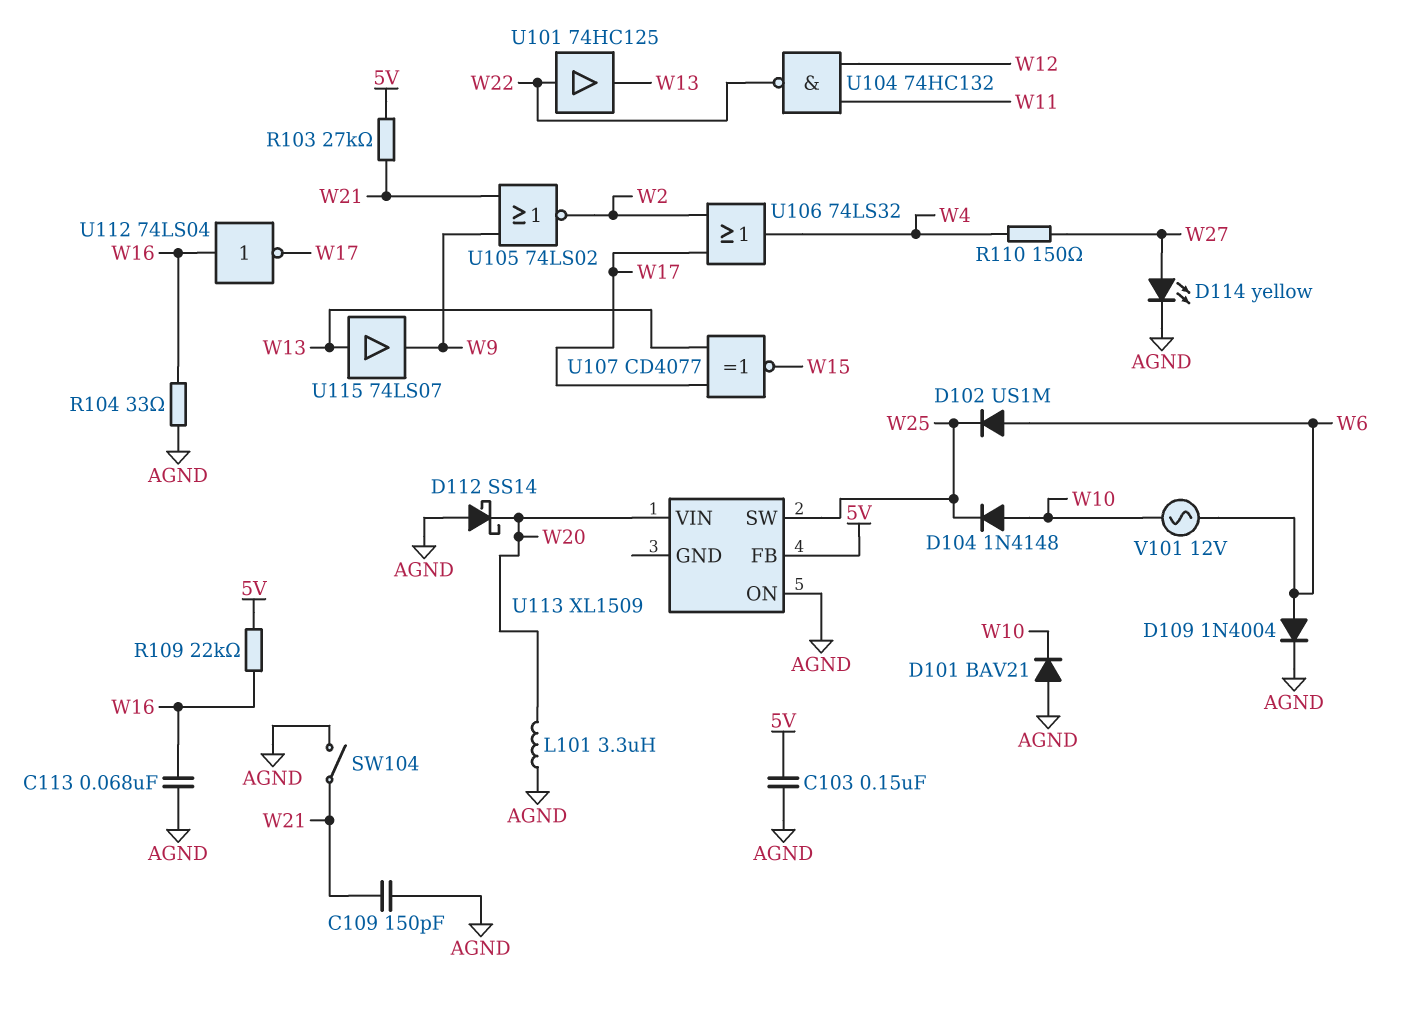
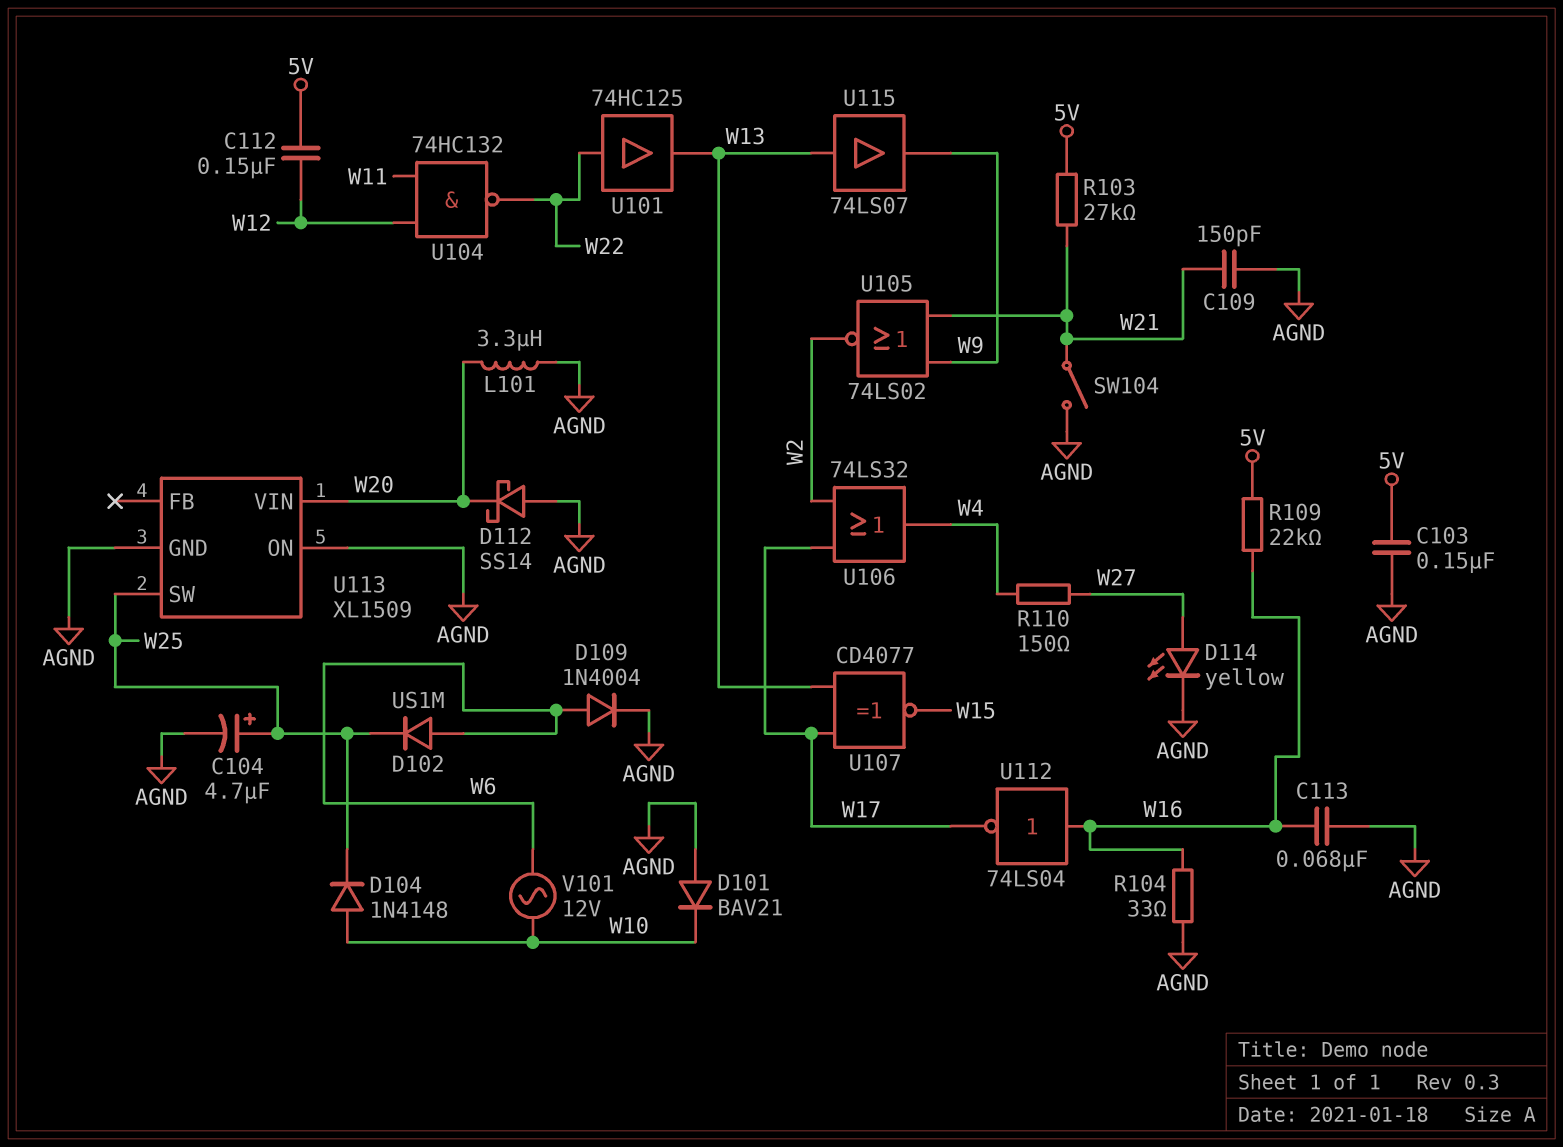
C104: none -> 4.7uF (plus W25, minus AGND)
C112: none -> 150nF (5V, W12)
U113 pin FB: 5V -> none
U113 pin GND: none -> AGND

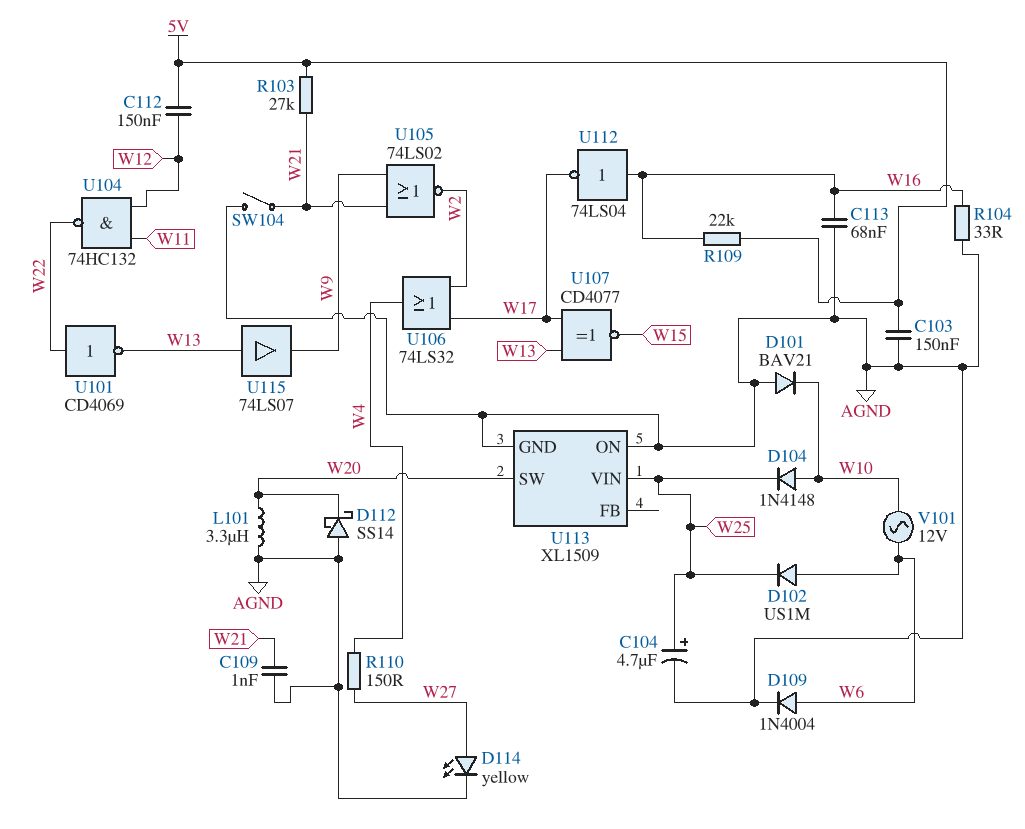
C109: 150pF (AGND, W21) -> 1nF (AGND, W21)
U101: buffer 74HC125 (in W22, out W13) -> NOT CD4069 (in W22, out W13)
U113 pin SW: W25 -> W20
U113 pin VIN: W20 -> W25

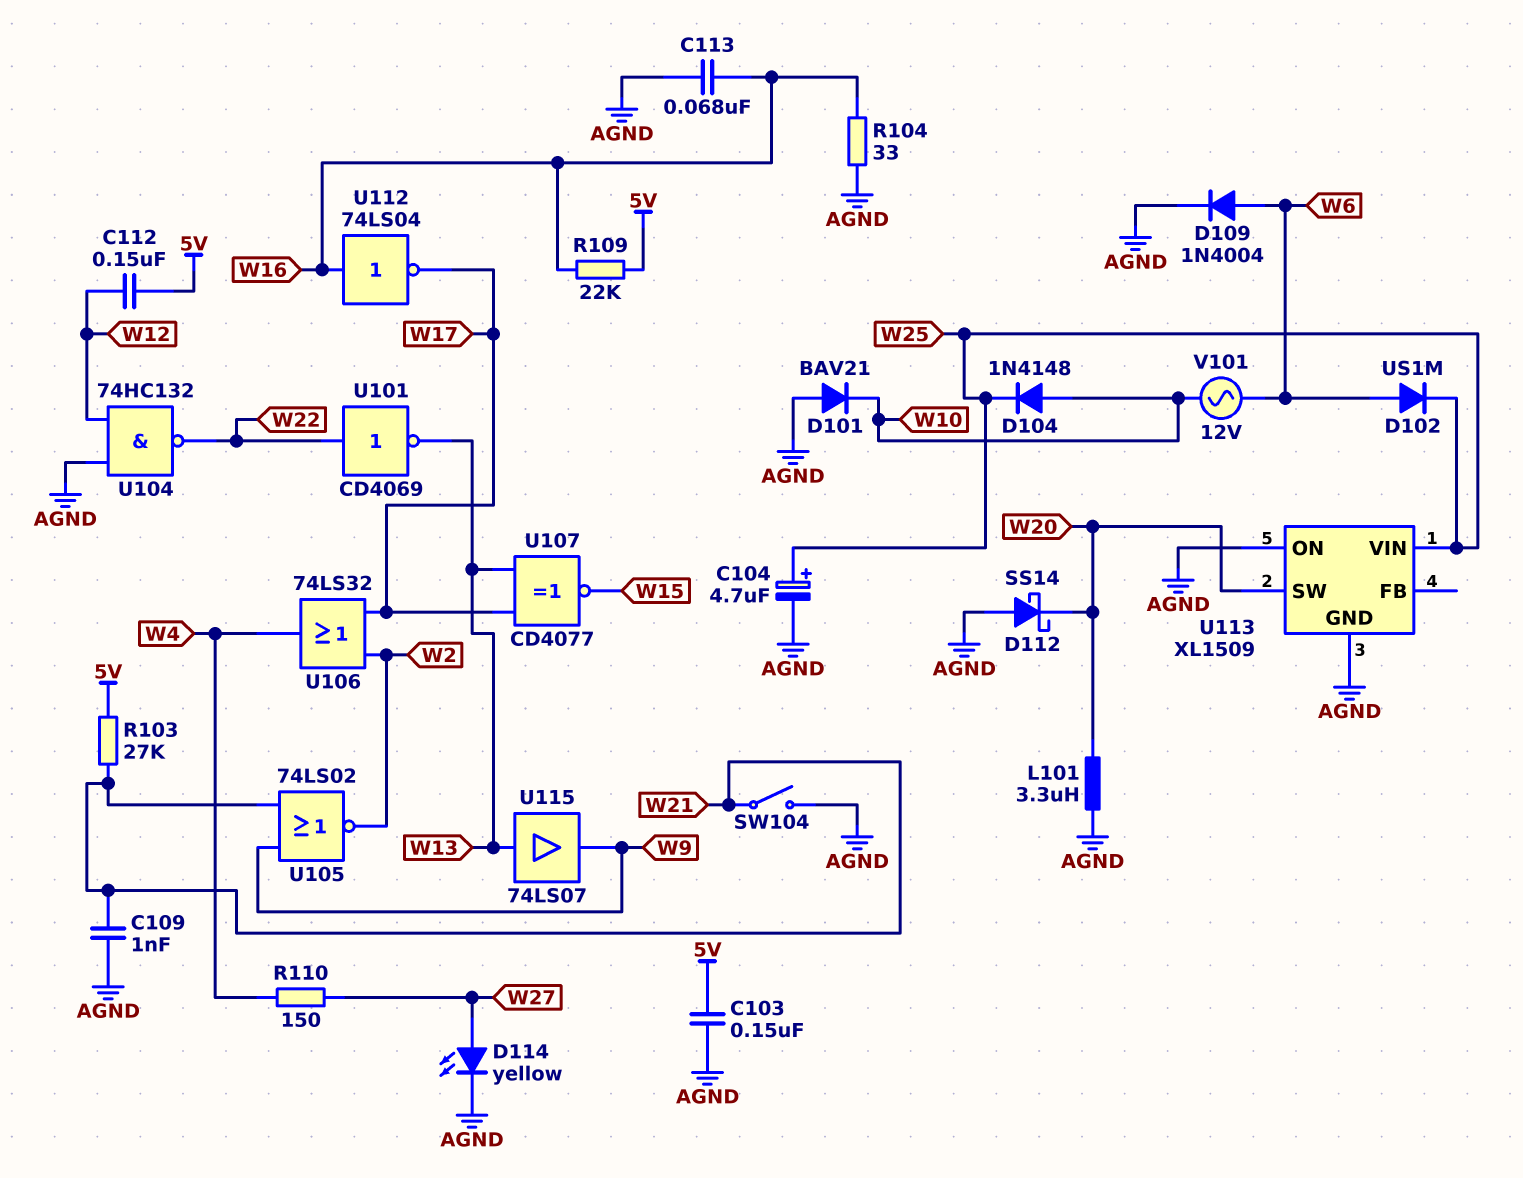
U104: NAND 74HC132 (in W11, in W12, out W22) -> NAND 74HC132 (in AGND, in W12, out W22)

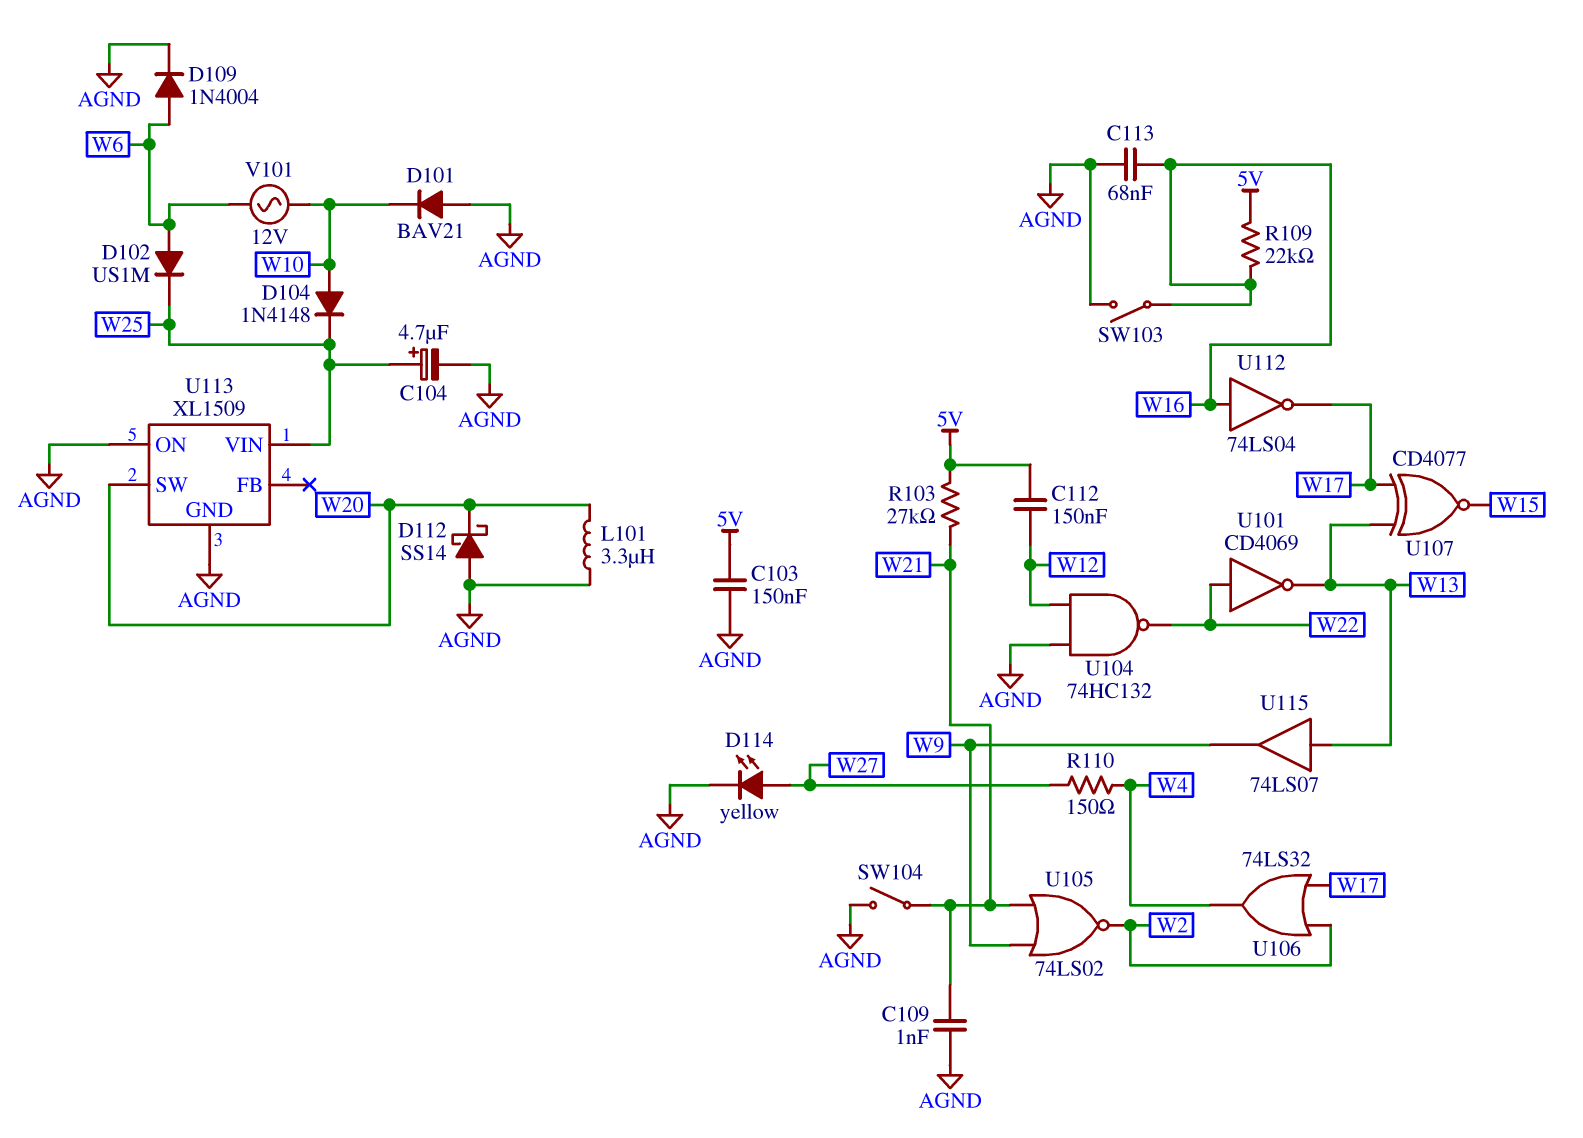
R104: 33 (AGND, W16) -> none
SW103: none -> switch (AGND, W16)

